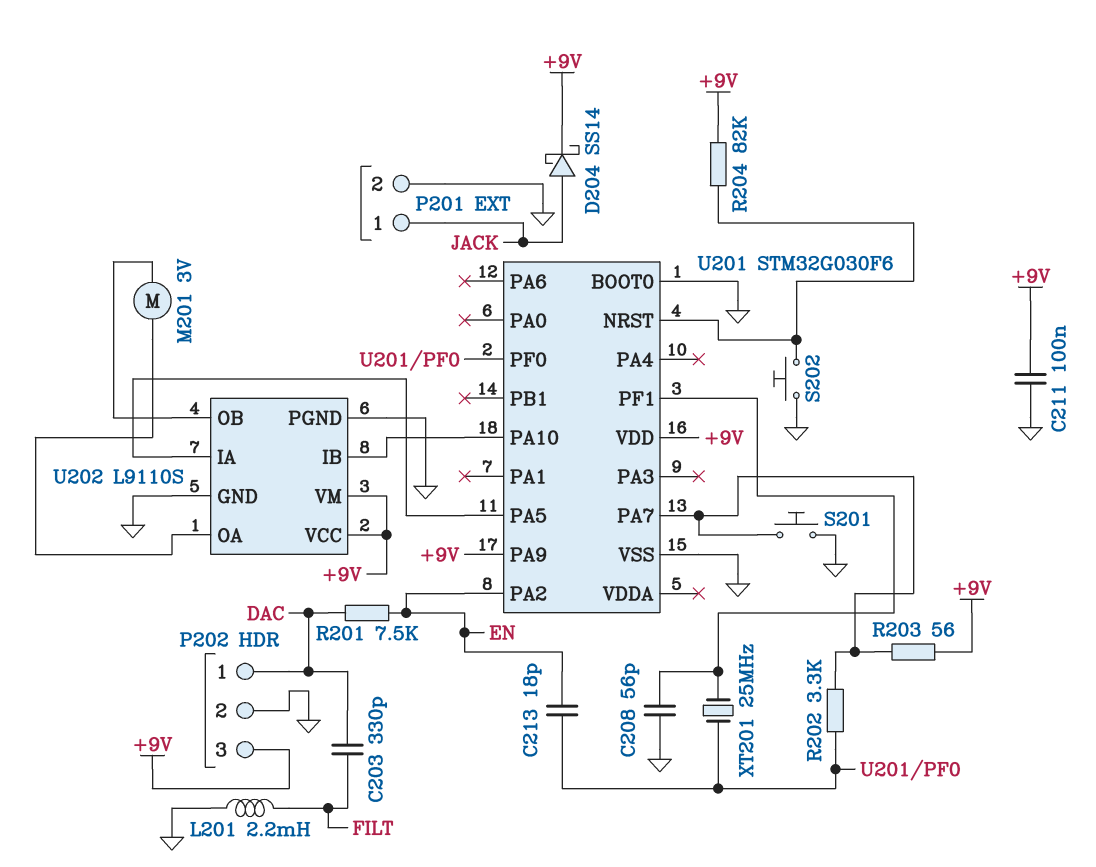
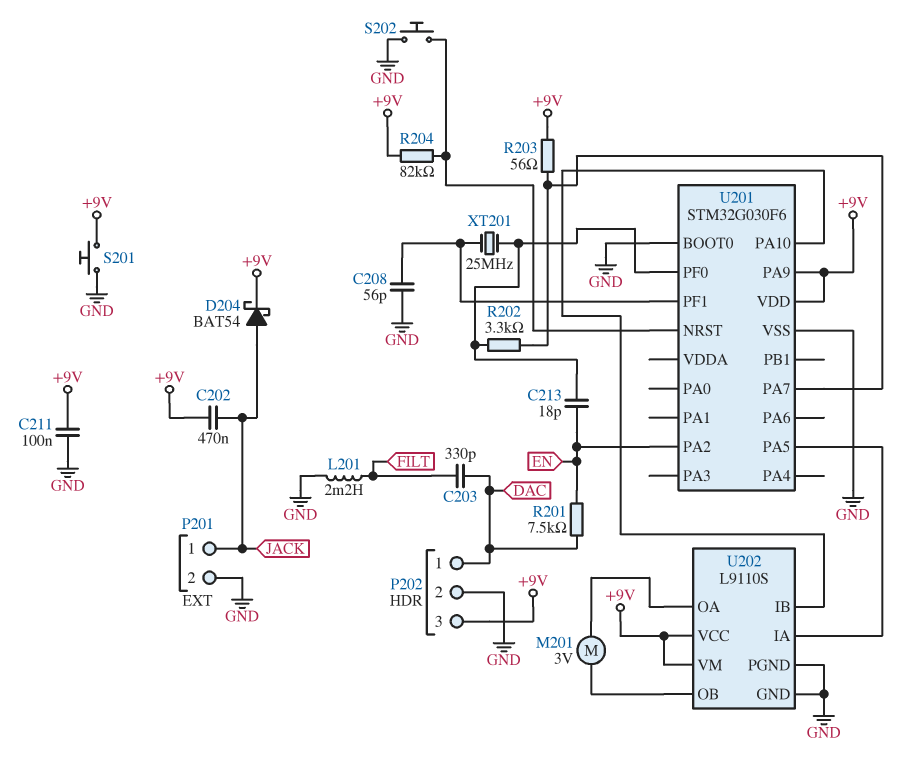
C202: none -> 470nF (+9V, JACK)
D204: schottky SS14 (A JACK, K +9V) -> schottky BAT54 (A JACK, K +9V)
S201: button (GND, U201/PA7) -> button (+9V, GND)

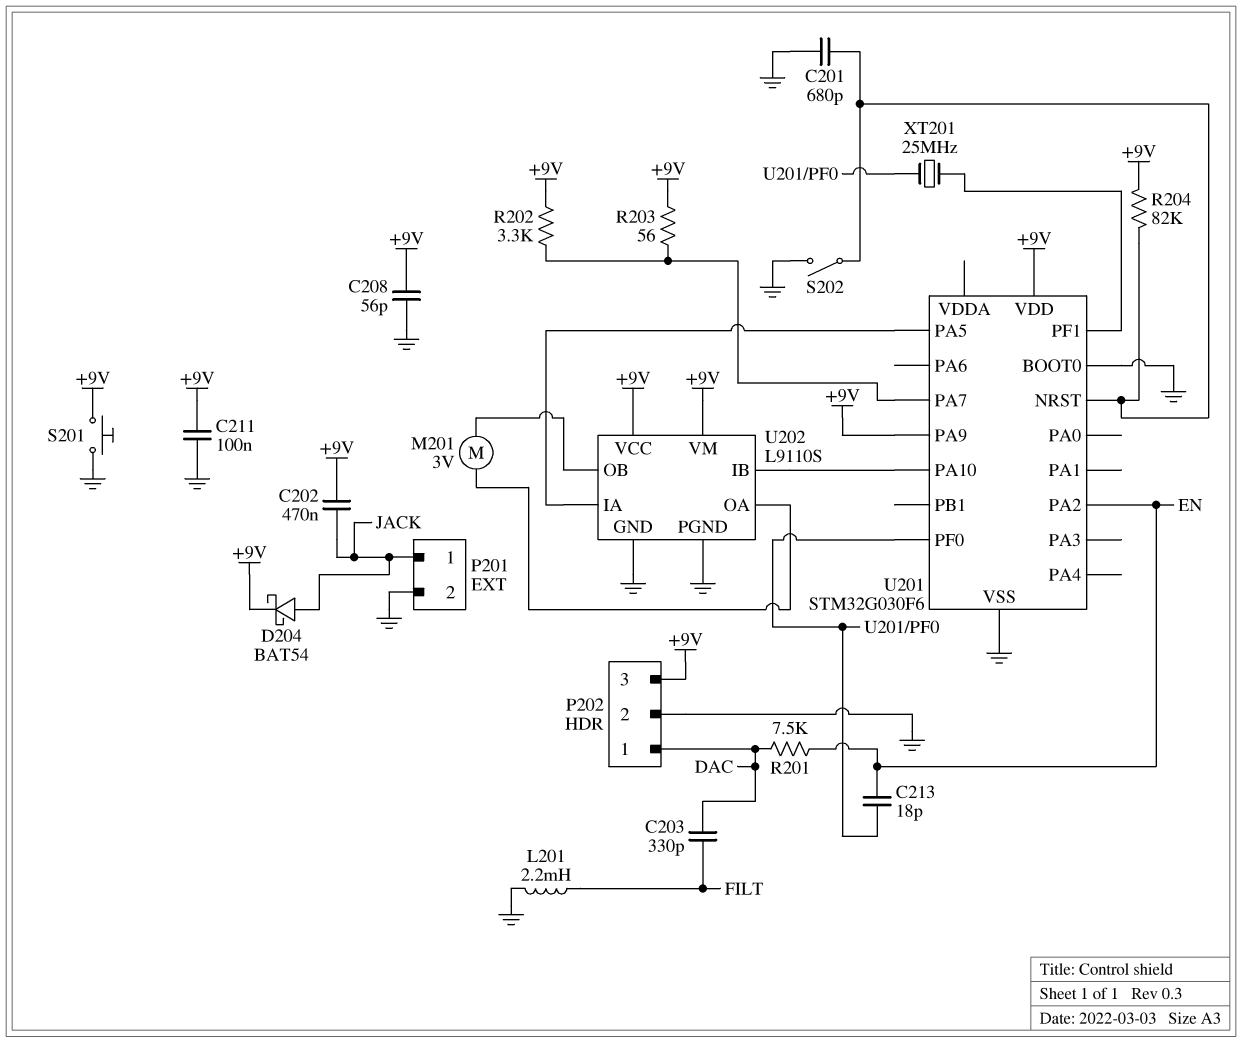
C201: none -> 680pF (GND, U201/NRST)
C208: 56pF (GND, U201/PF1) -> 56pF (+9V, GND)
R202: 3.3k (U201/PA7, U201/PF0) -> 3.3k (+9V, U201/PA7)
S202: button (GND, U201/NRST) -> switch (GND, U201/NRST)

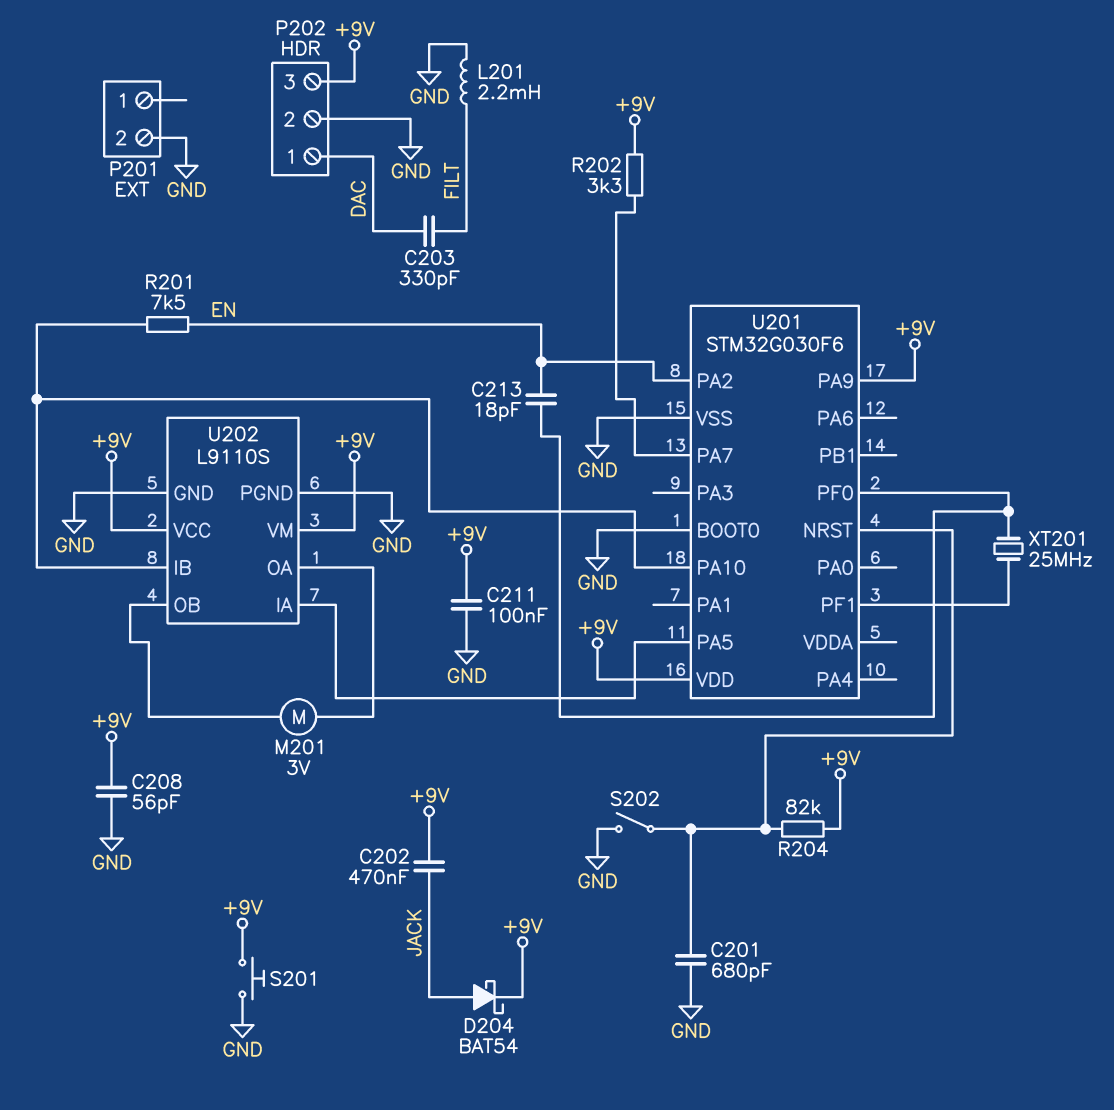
P201 pin 1: JACK -> none
R201: 7.5k (DAC, EN) -> 7.5k (EN, U201/PA10)
R203: 56 (+9V, U201/PA7) -> none

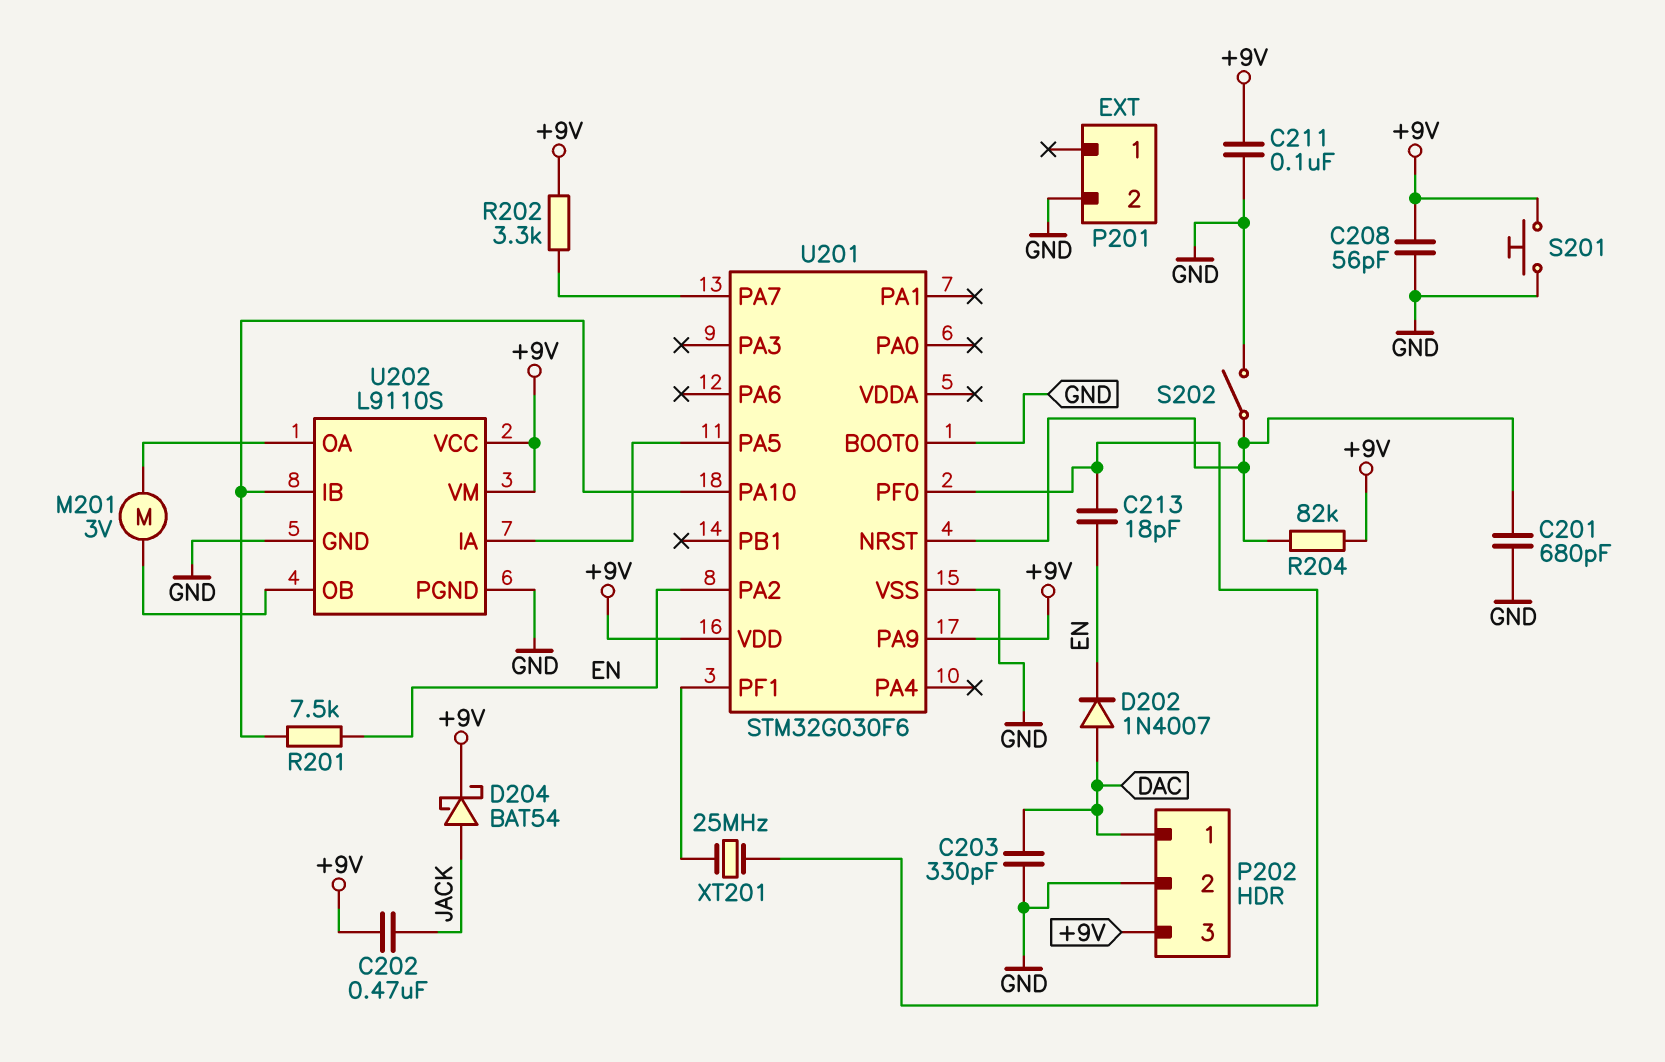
C203: 330pF (DAC, FILT) -> 330pF (DAC, GND)
D202: none -> diode 1N4007 (A DAC, K EN)
L201: 2.2mH (FILT, GND) -> none

